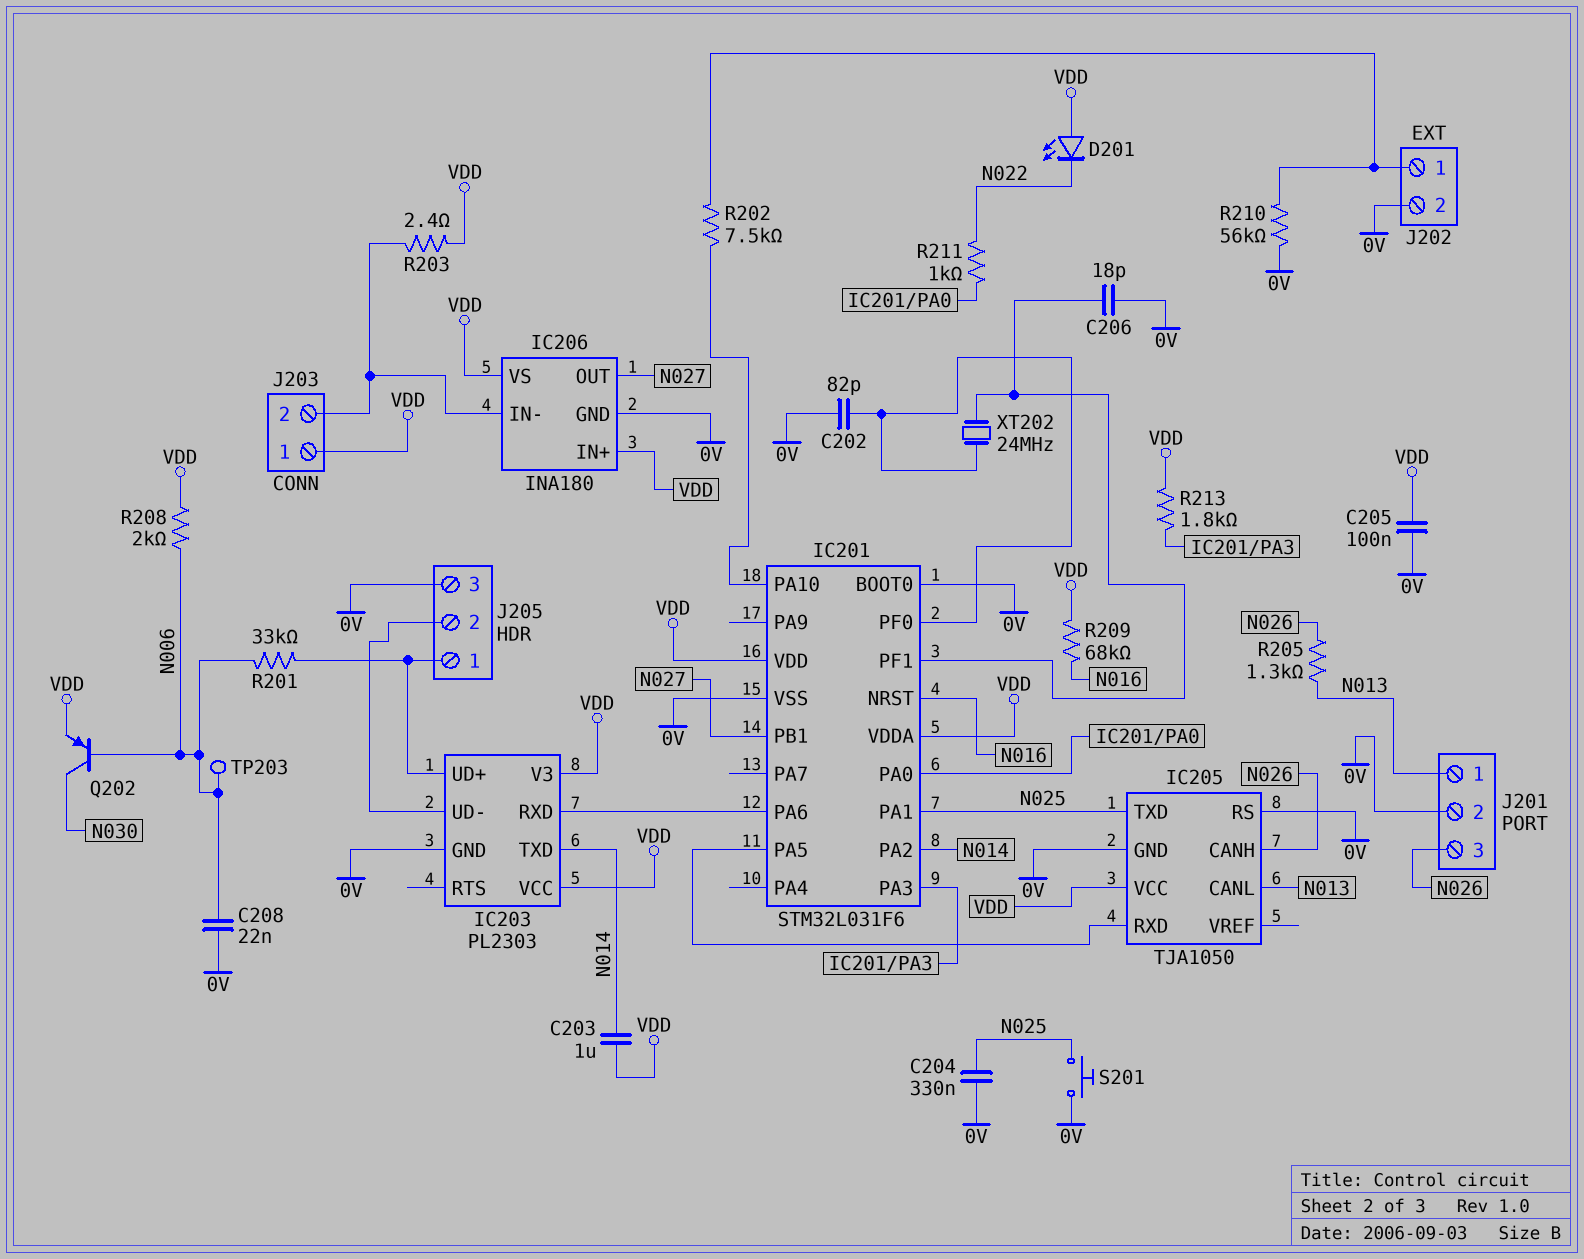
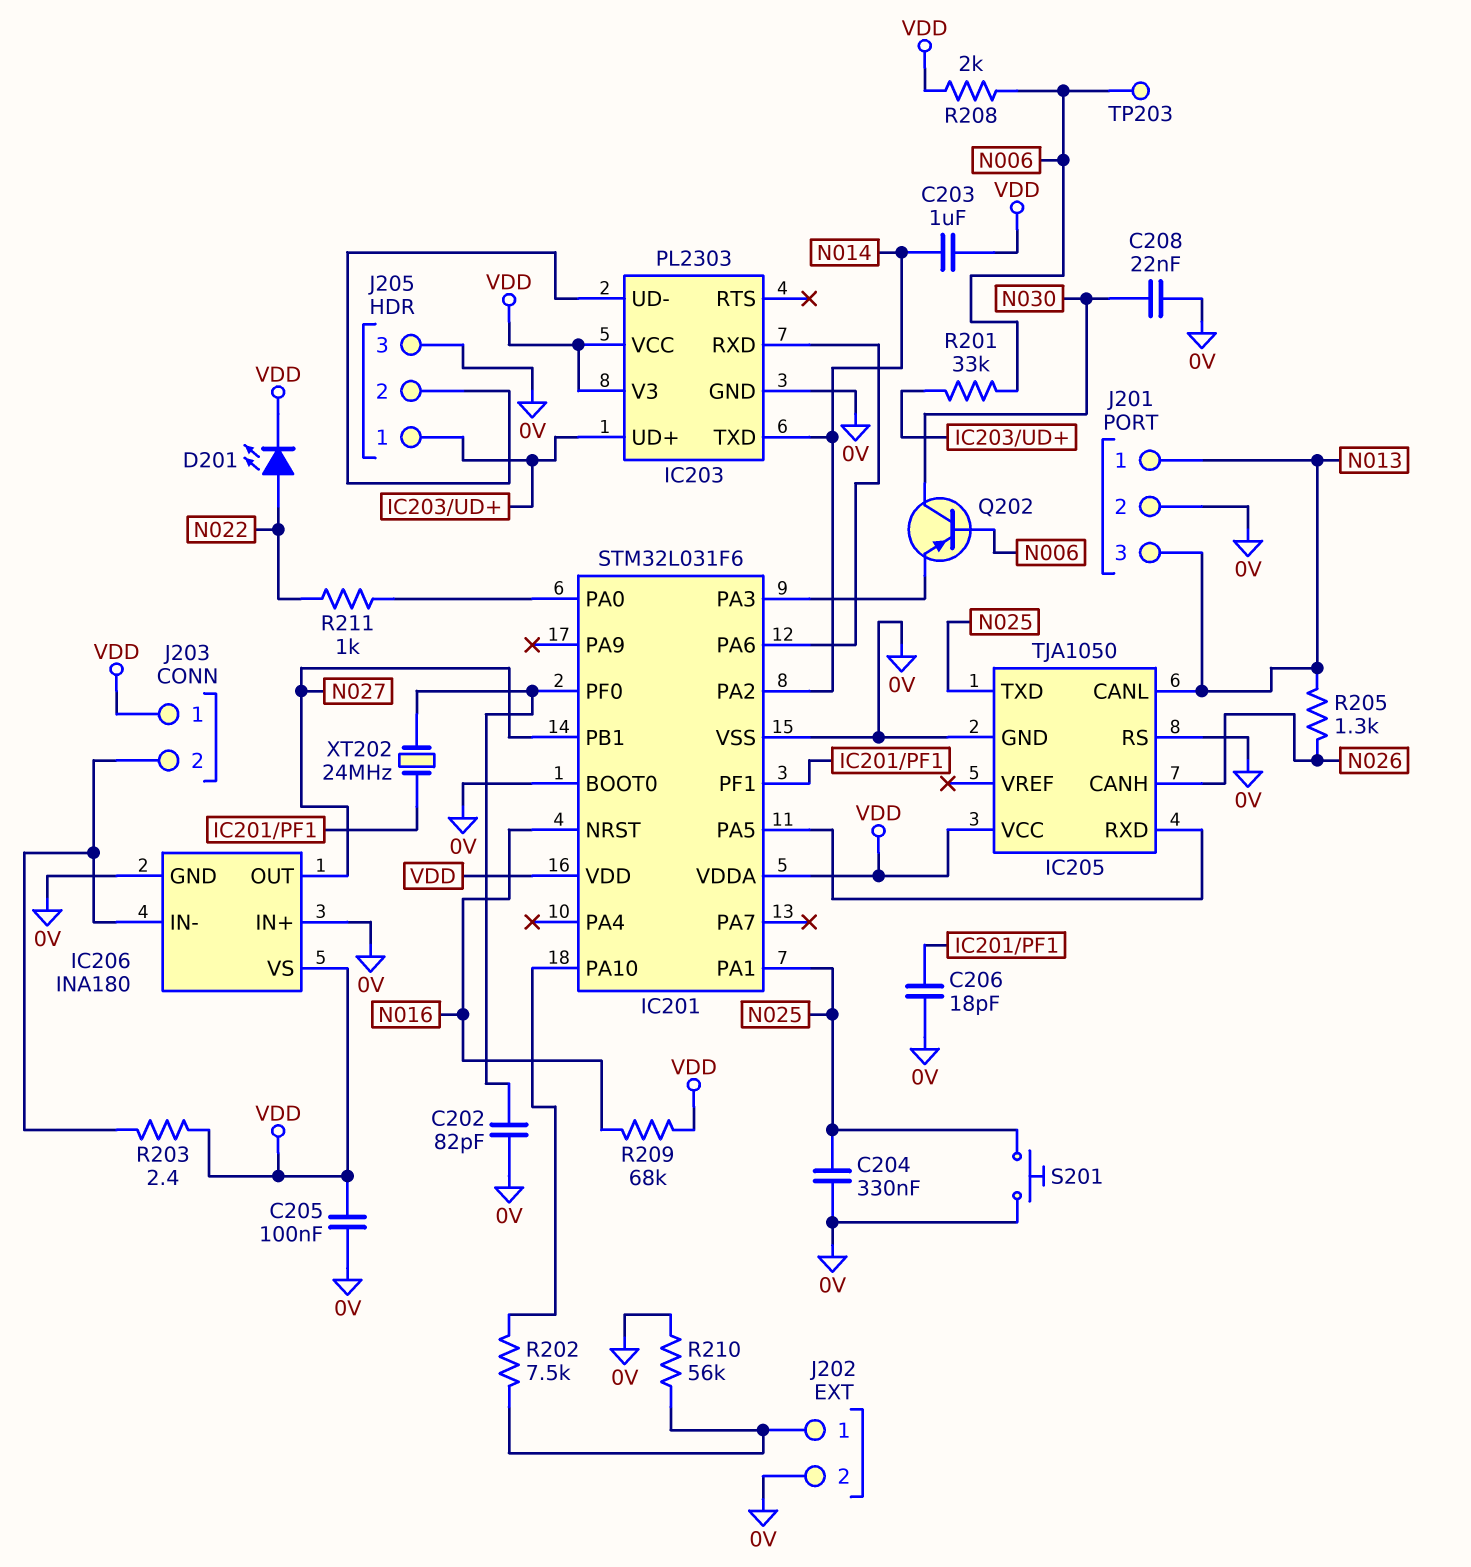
C208: 22nF (0V, N006) -> 22nF (0V, N030)
D201: LED (A VDD, K N022) -> LED (A N022, K VDD)
IC206 pin IN+: VDD -> 0V
J201 pin 3: N026 -> N013
Q202: PNP (B N006, C N030, E VDD) -> PNP (B N006, C N030, E IC201/PA3)
R213: 1.8k (IC201/PA3, VDD) -> none

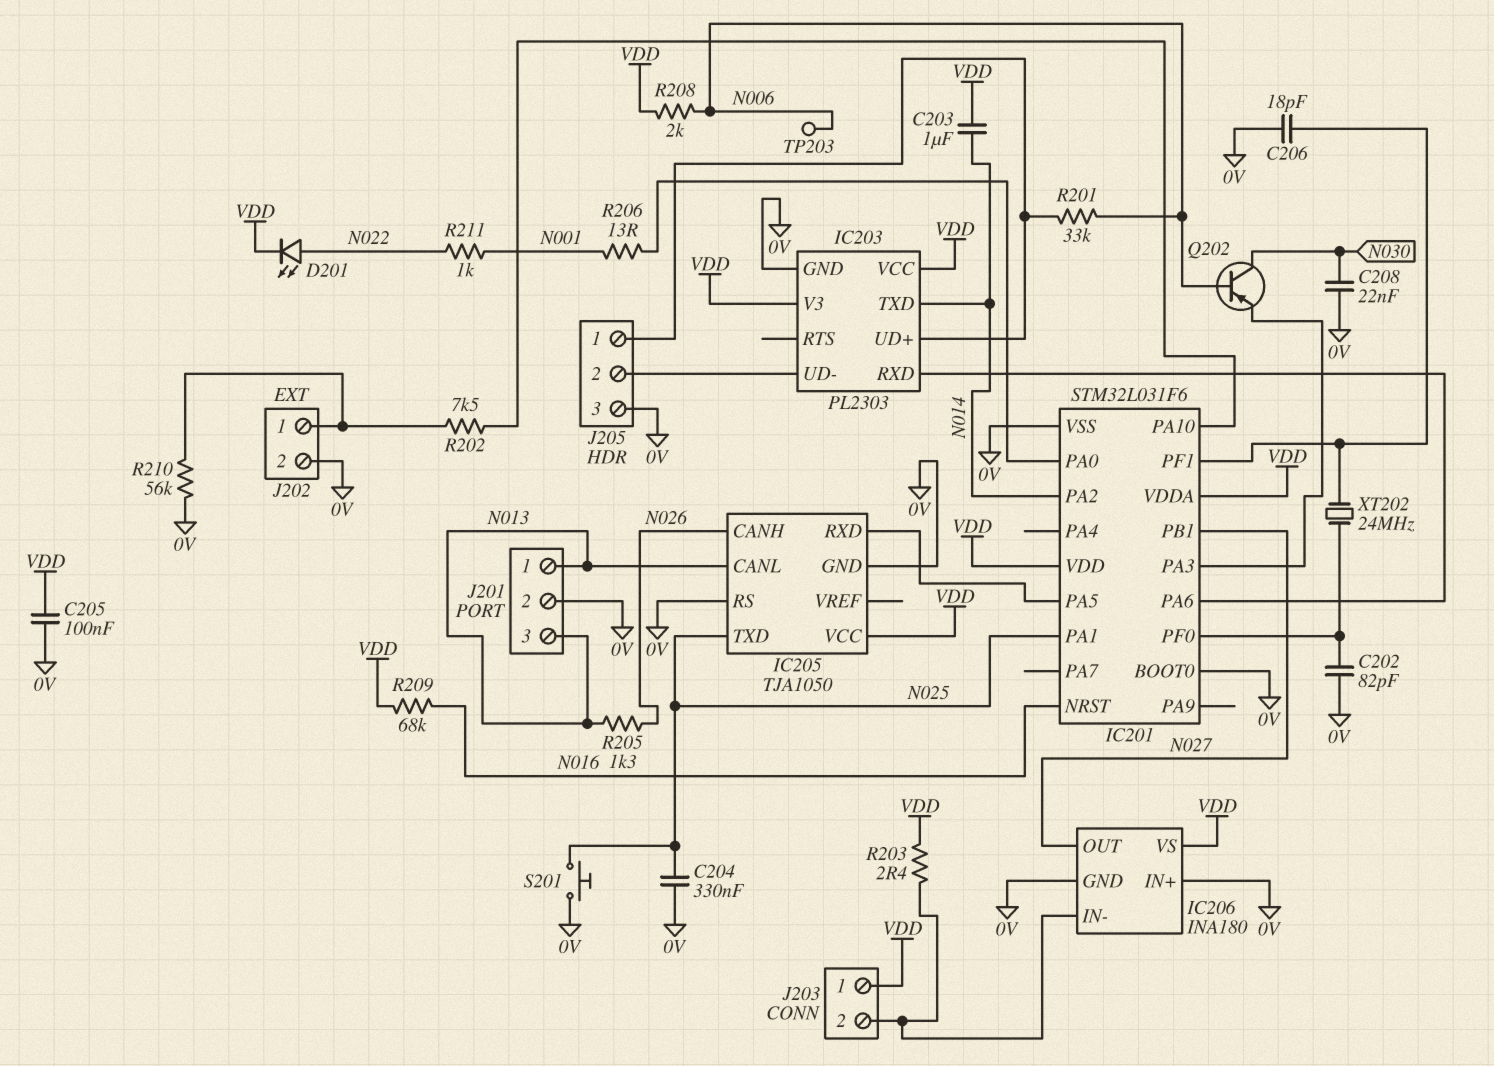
R206: none -> 13 (IC201/PA0, N001)
R211: 1k (IC201/PA0, N022) -> 1k (N001, N022)

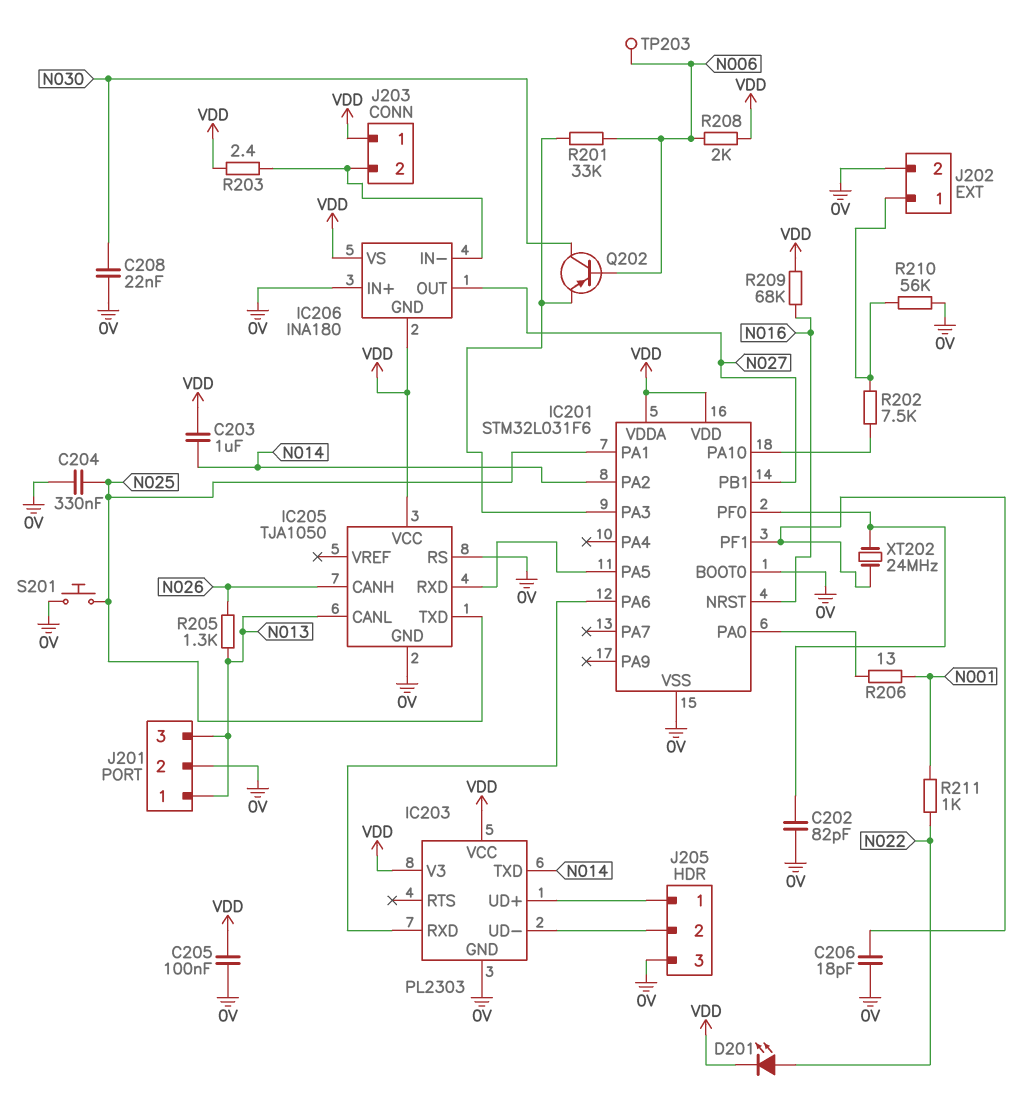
IC206 pin GND: 0V -> VDD
R201: 33k (IC203/UD+, N006) -> 33k (IC201/PA3, N006)

